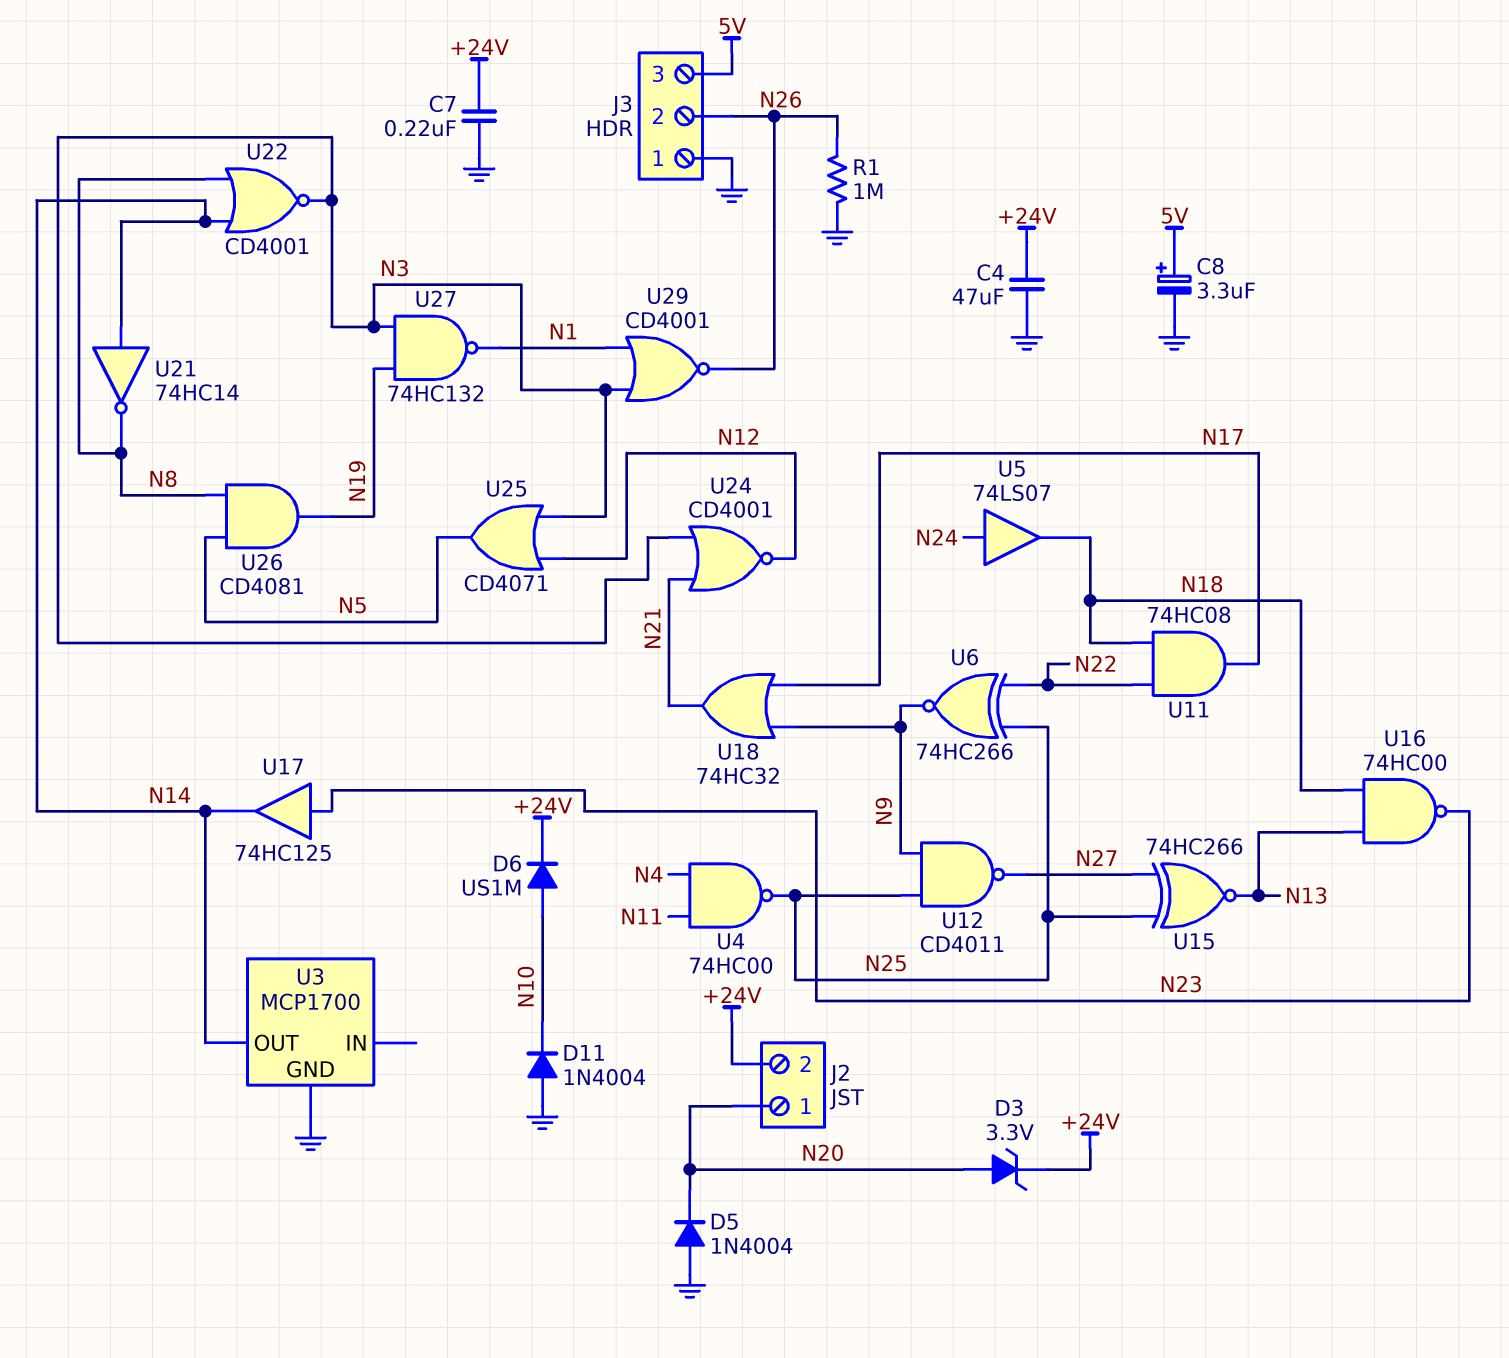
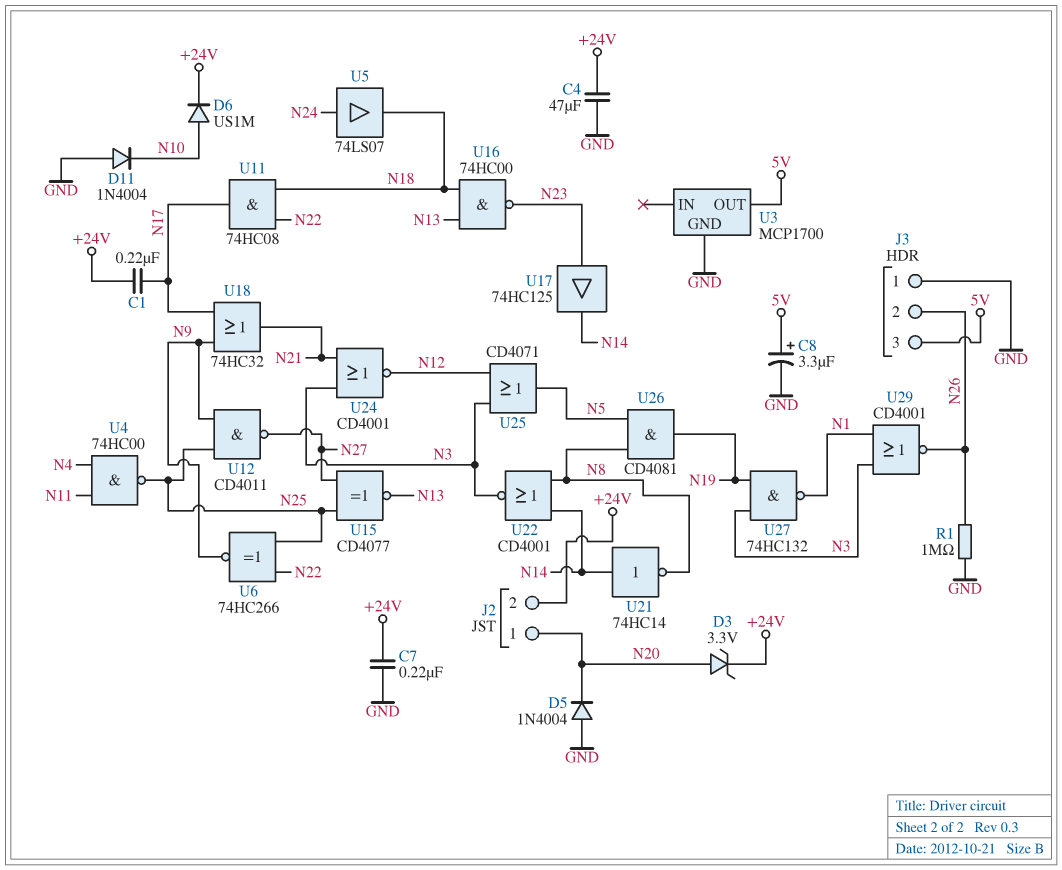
C1: none -> 220nF (+24V, N17)
U3 pin OUT: N14 -> 5V
U15: XNOR 74HC266 (in N25, in N27, out N13) -> XNOR CD4077 (in N25, in N27, out N13)

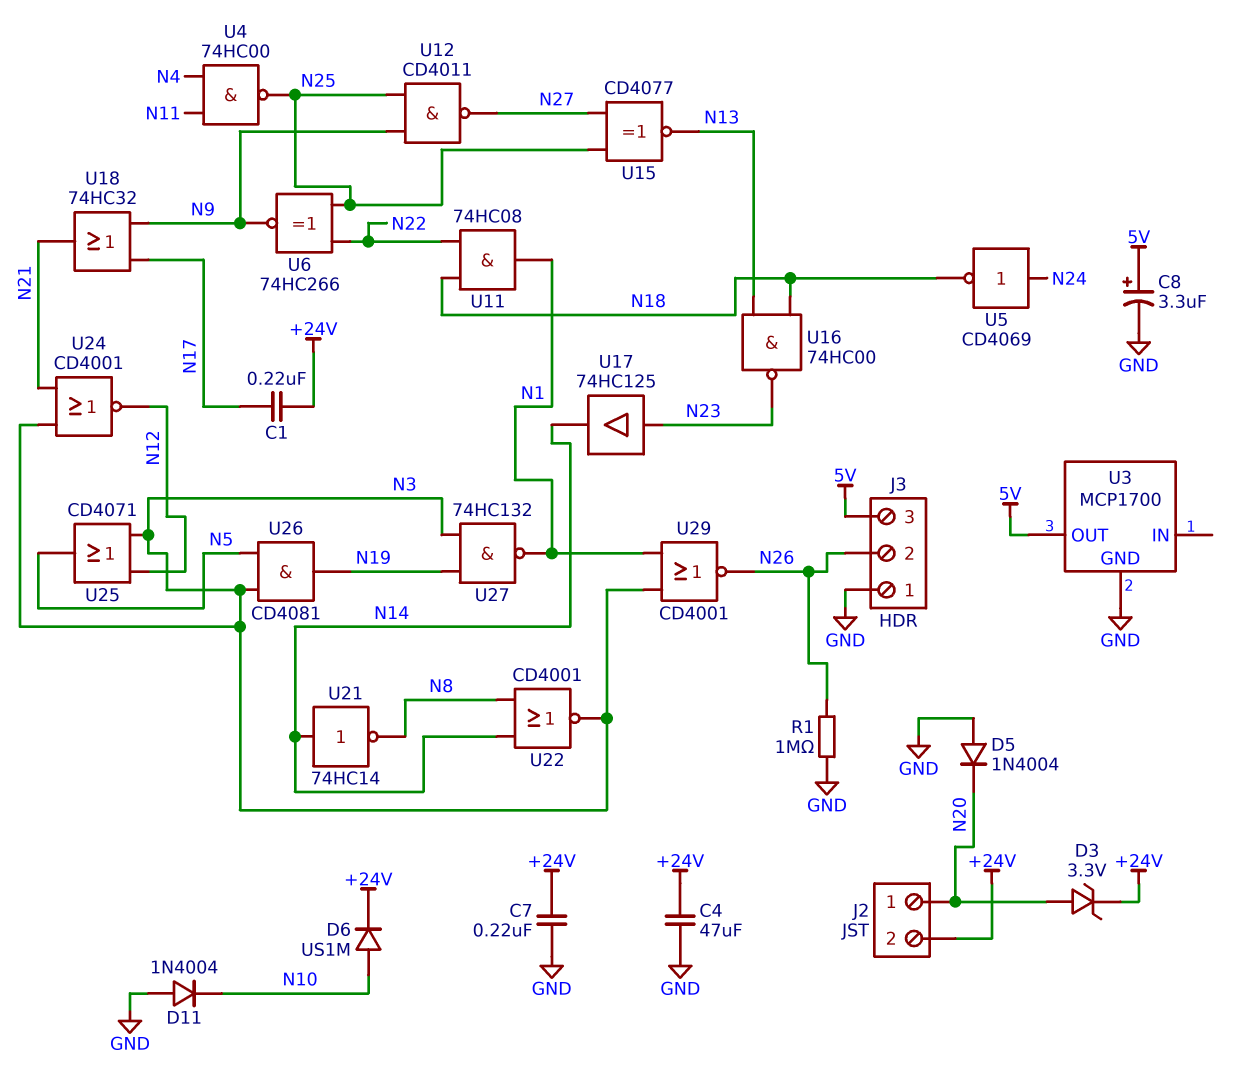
U5: buffer 74LS07 (in N24, out N18) -> NOT CD4069 (in N24, out N18)
U11: AND 74HC08 (in N18, in N22, out N17) -> AND 74HC08 (in N18, in N22, out N1)
U26: AND CD4081 (in N5, in N8, out N19) -> AND CD4081 (in N3, in N5, out N19)

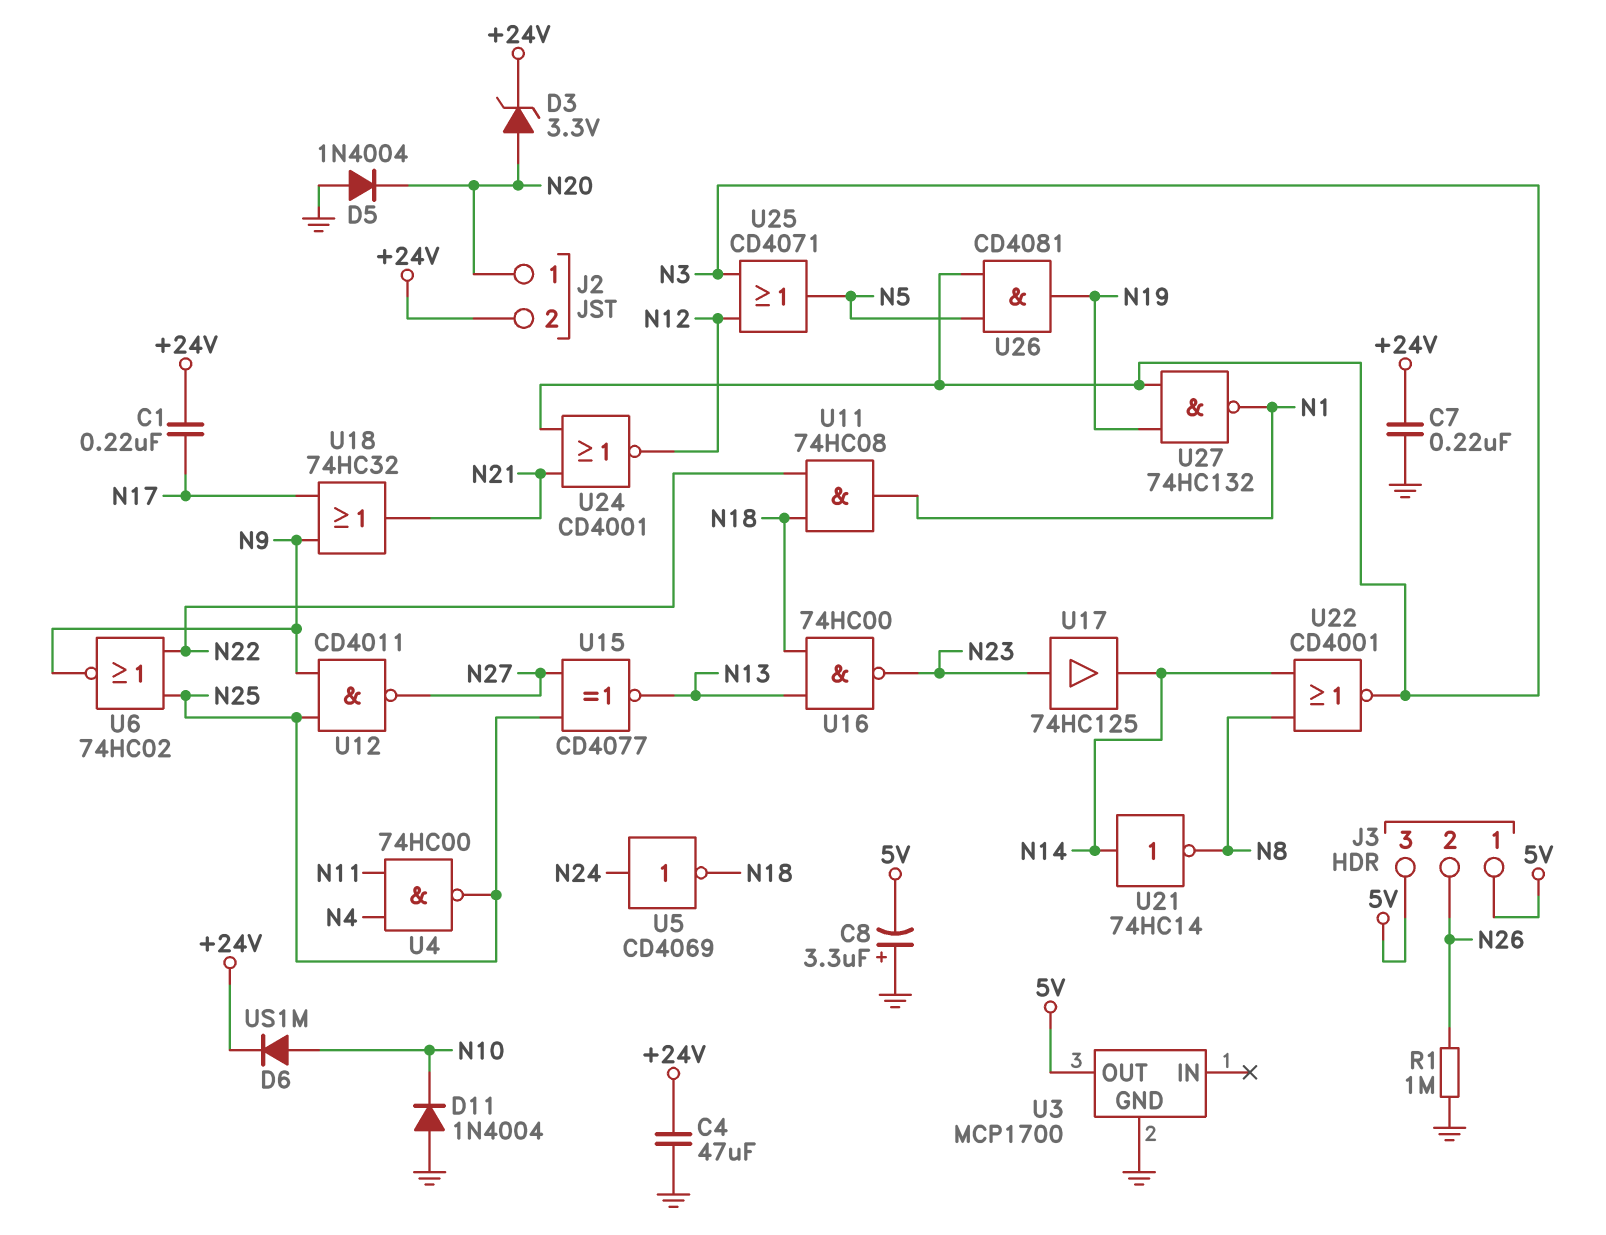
C8: 3.3uF (plus 5V, minus GND) -> 3.3uF (plus GND, minus 5V)
J3 pin 1: GND -> 5V
U6: XNOR 74HC266 (in N22, in N25, out N9) -> NOR 74HC02 (in N22, in N25, out N9)
U29: NOR CD4001 (in N1, in N3, out N26) -> none

